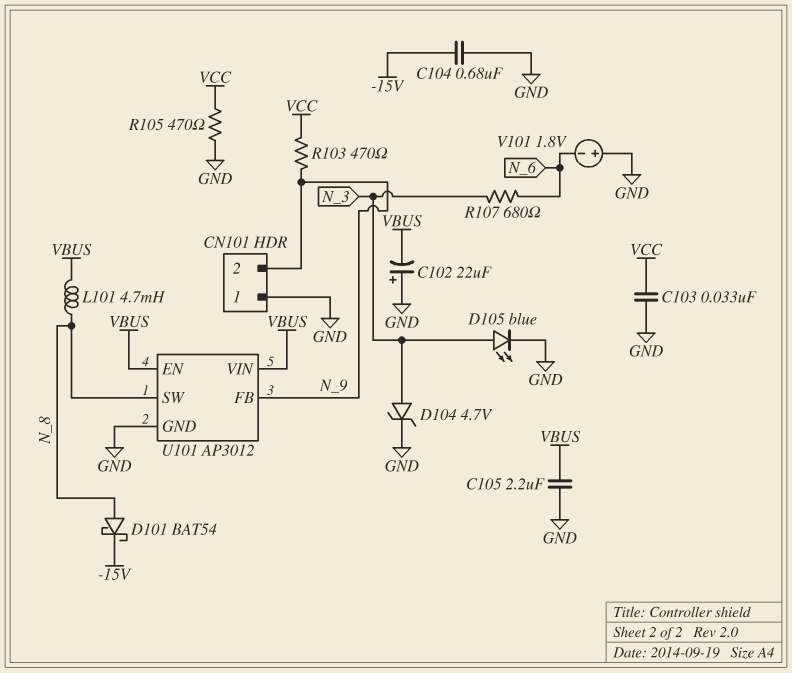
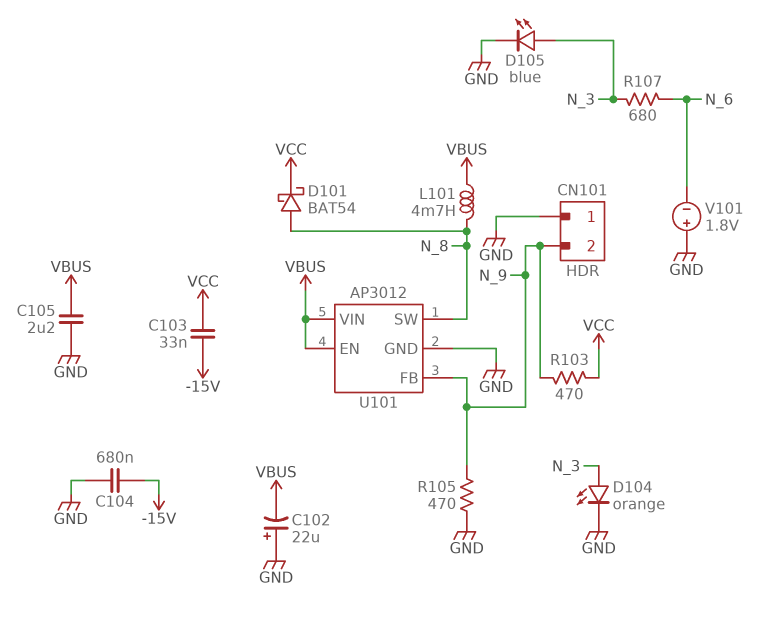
C103: 33nF (GND, VCC) -> 33nF (-15V, VCC)
D101: schottky BAT54 (A N_8, K -15V) -> schottky BAT54 (A N_8, K VCC)
D104: zener 4.7V (A N_3, K GND) -> LED orange (A N_3, K GND)
R105: 470 (GND, VCC) -> 470 (GND, N_9)

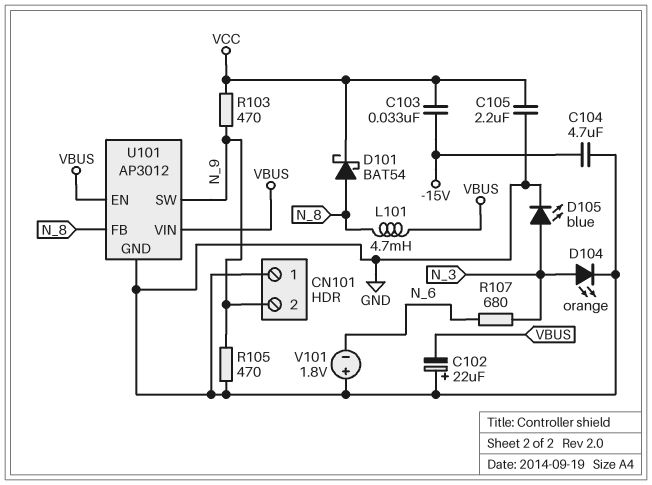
C104: 680nF (-15V, GND) -> 4.7uF (-15V, GND)
C105: 2.2uF (GND, VBUS) -> 2.2uF (GND, VCC)
U101 pin FB: N_9 -> N_8
U101 pin SW: N_8 -> N_9

